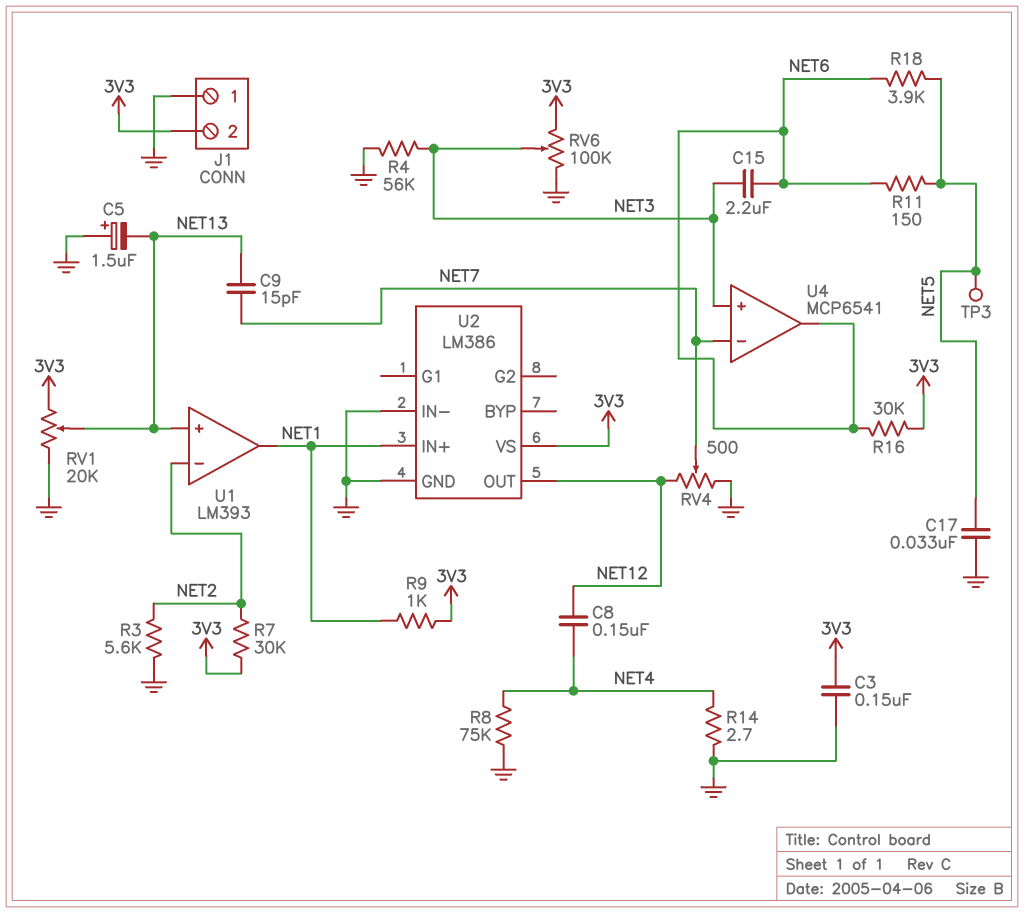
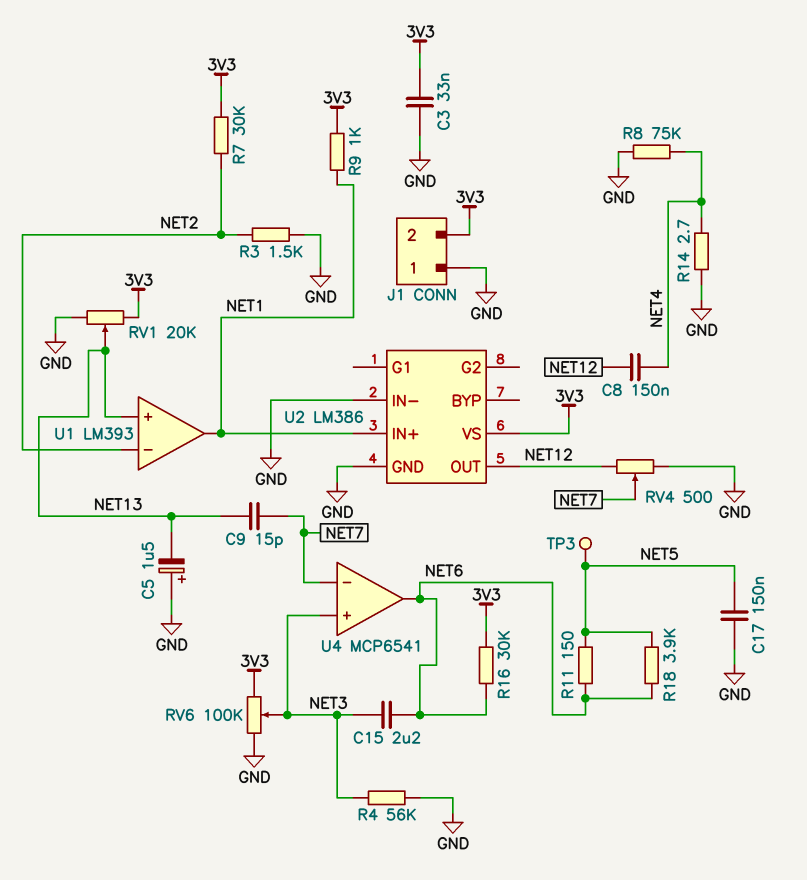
C3: 150nF (3V3, GND) -> 33nF (3V3, GND)
C17: 33nF (GND, NET5) -> 150nF (GND, NET5)
R3: 5.6k (GND, NET2) -> 1.5k (GND, NET2)

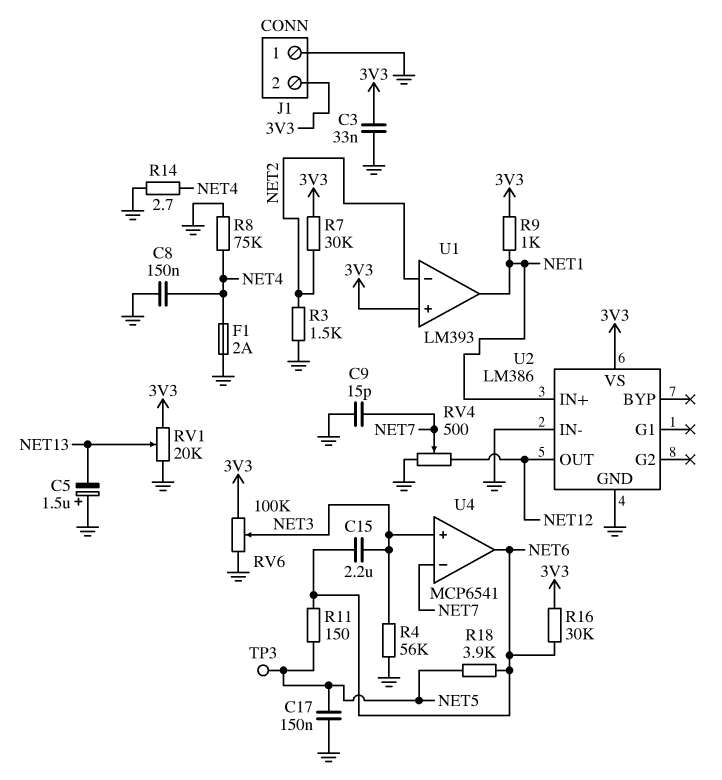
C8: 150nF (NET4, NET12) -> 150nF (GND, NET4)
C9: 15pF (NET7, NET13) -> 15pF (GND, NET7)
F1: none -> 2A (GND, NET4)
U1 pin in+: NET13 -> 3V3

